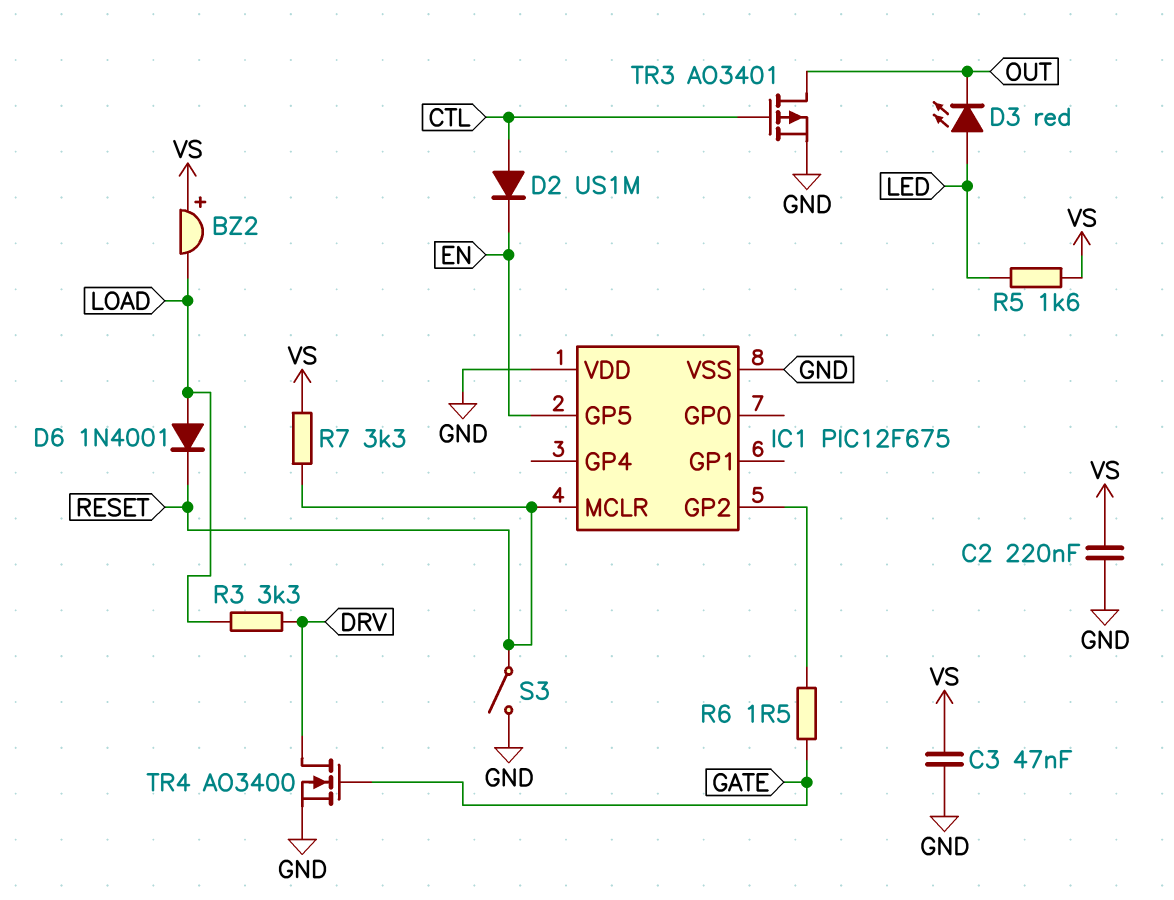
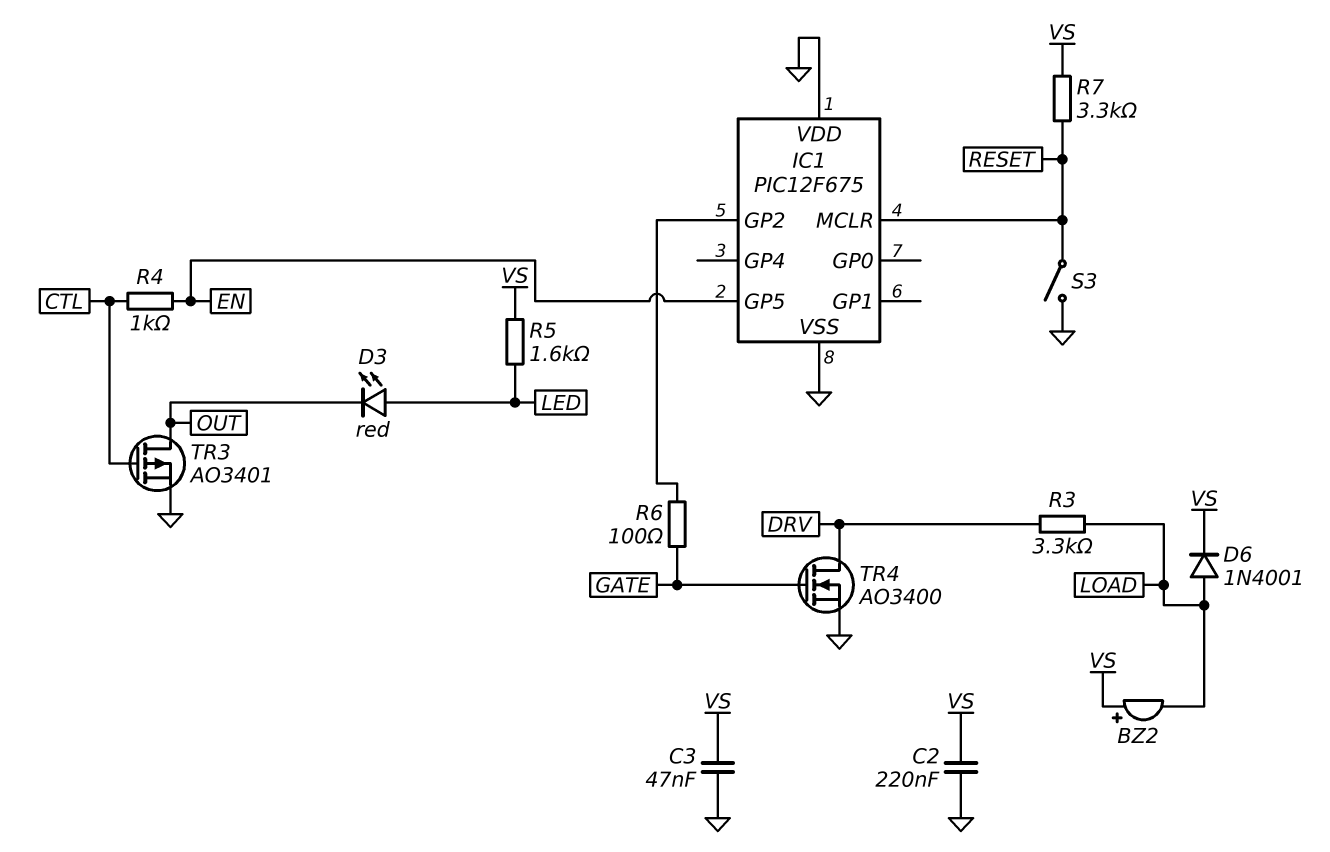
D2: diode US1M (A CTL, K EN) -> none
D6: diode 1N4001 (A LOAD, K RESET) -> diode 1N4001 (A LOAD, K VS)
R4: none -> 1k (CTL, EN)
R6: 1.5 (GATE, IC1/GP2) -> 100 (GATE, IC1/GP2)

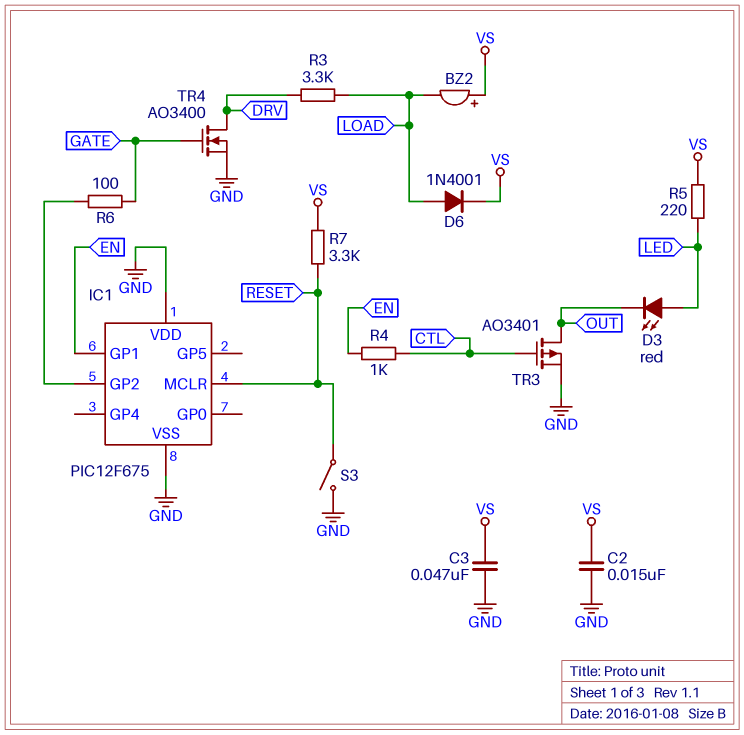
C2: 220nF (GND, VS) -> 15nF (GND, VS)
IC1 pin GP1: none -> EN
IC1 pin GP5: EN -> none
R5: 1.6k (LED, VS) -> 220 (LED, VS)

